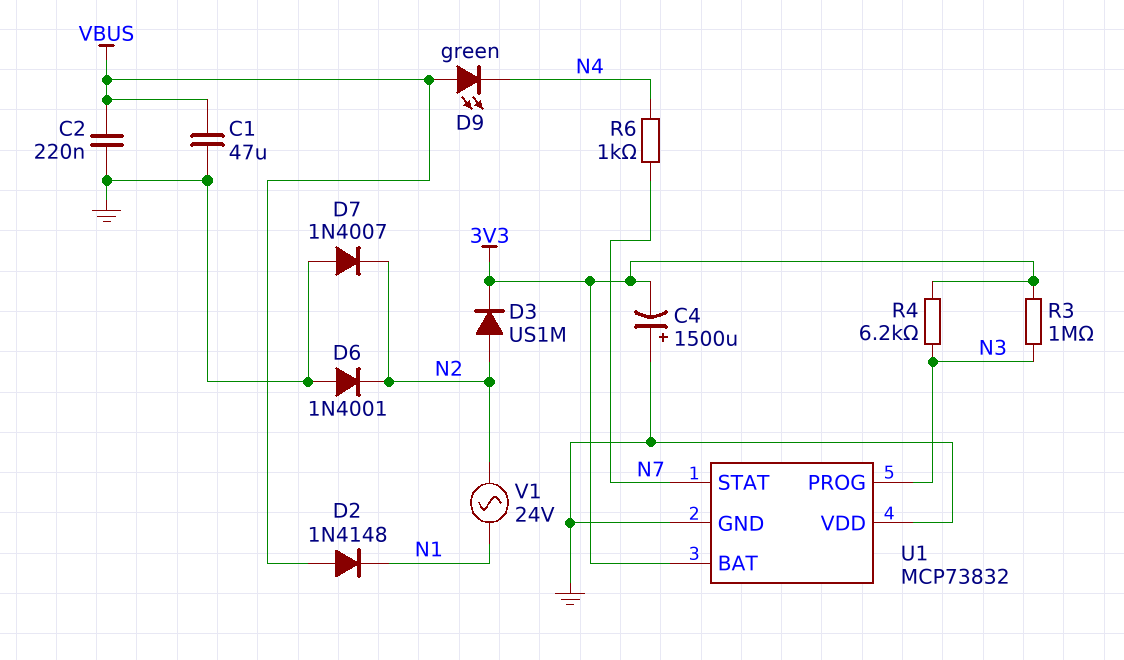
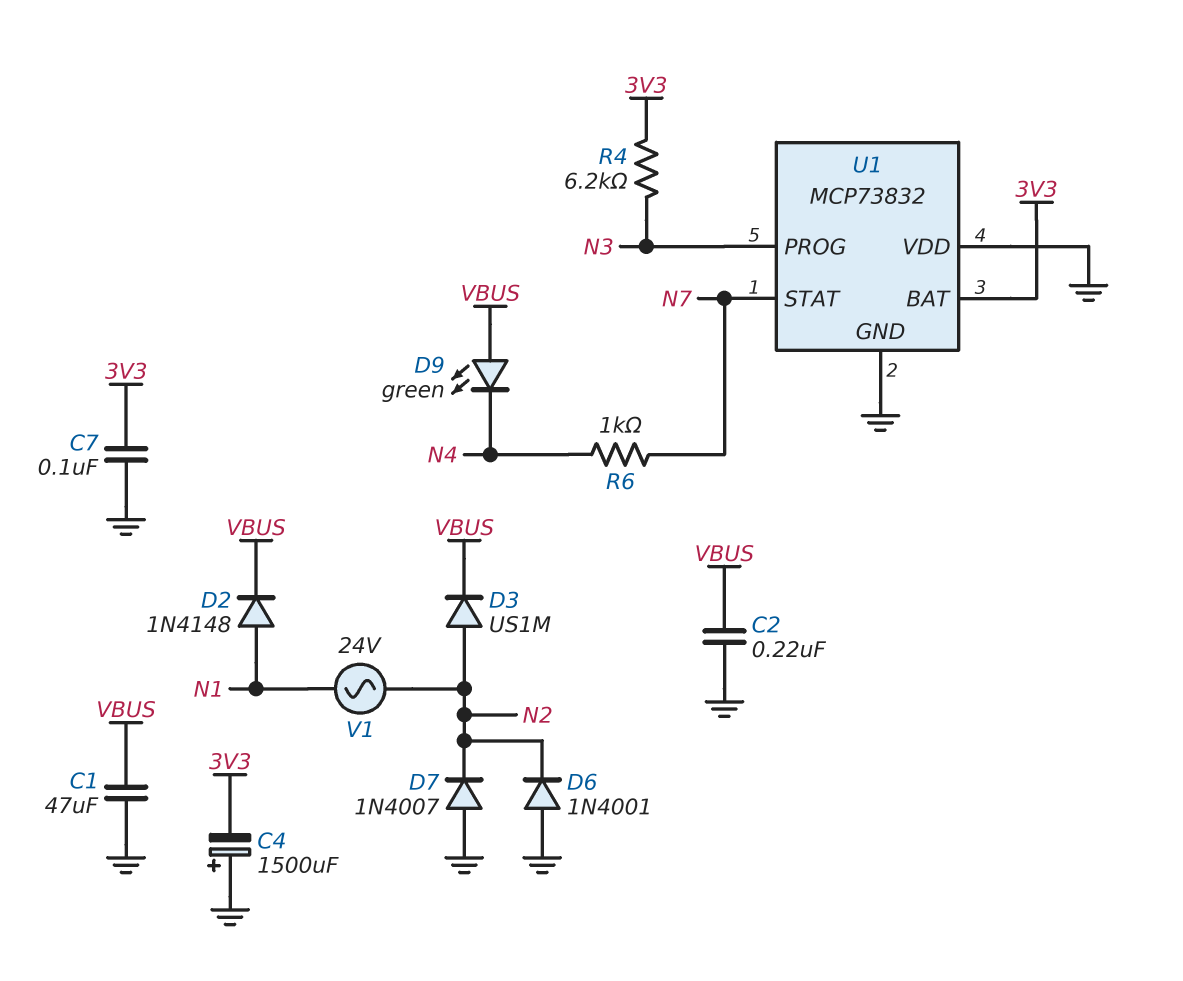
C7: none -> 100nF (3V3, GND)
D2: diode 1N4148 (A VBUS, K N1) -> diode 1N4148 (A N1, K VBUS)
D3: diode US1M (A N2, K 3V3) -> diode US1M (A N2, K VBUS)
R3: 1M (3V3, N3) -> none

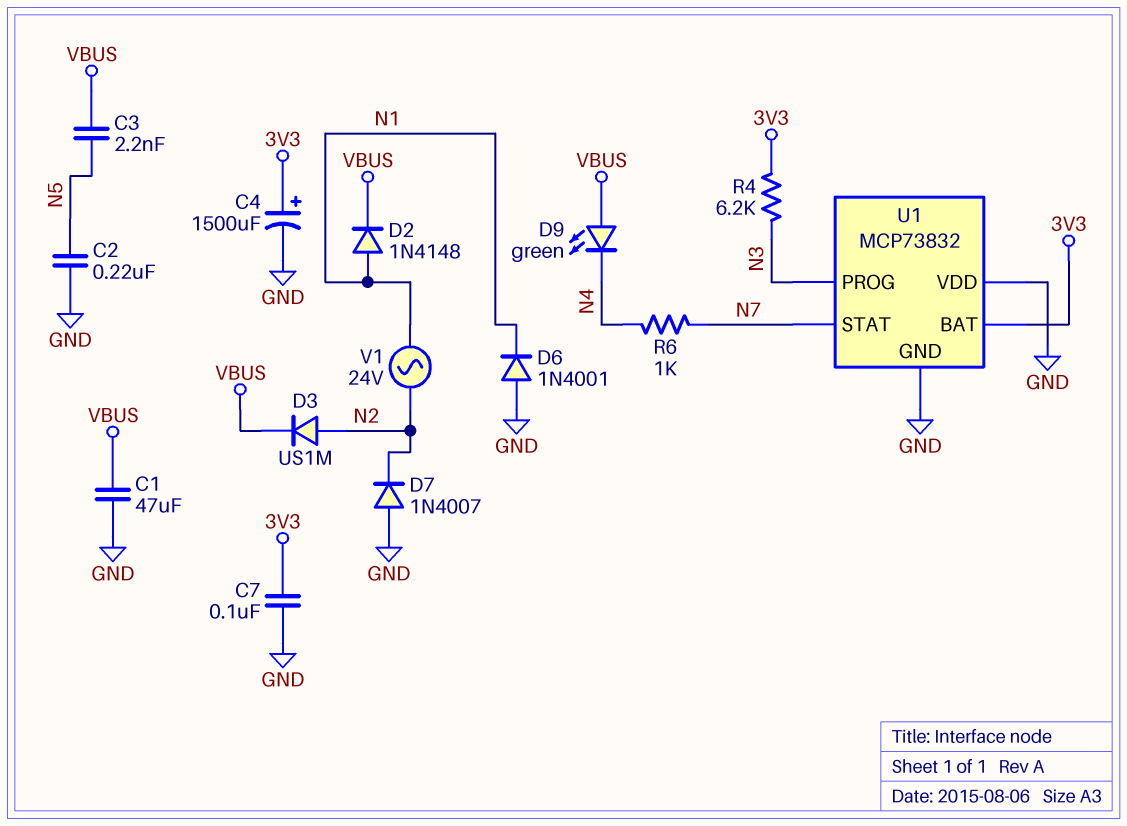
C2: 220nF (GND, VBUS) -> 220nF (GND, N5)
C3: none -> 2.2nF (N5, VBUS)
C4: 1500uF (plus GND, minus 3V3) -> 1500uF (plus 3V3, minus GND)
D6: diode 1N4001 (A GND, K N2) -> diode 1N4001 (A GND, K N1)

